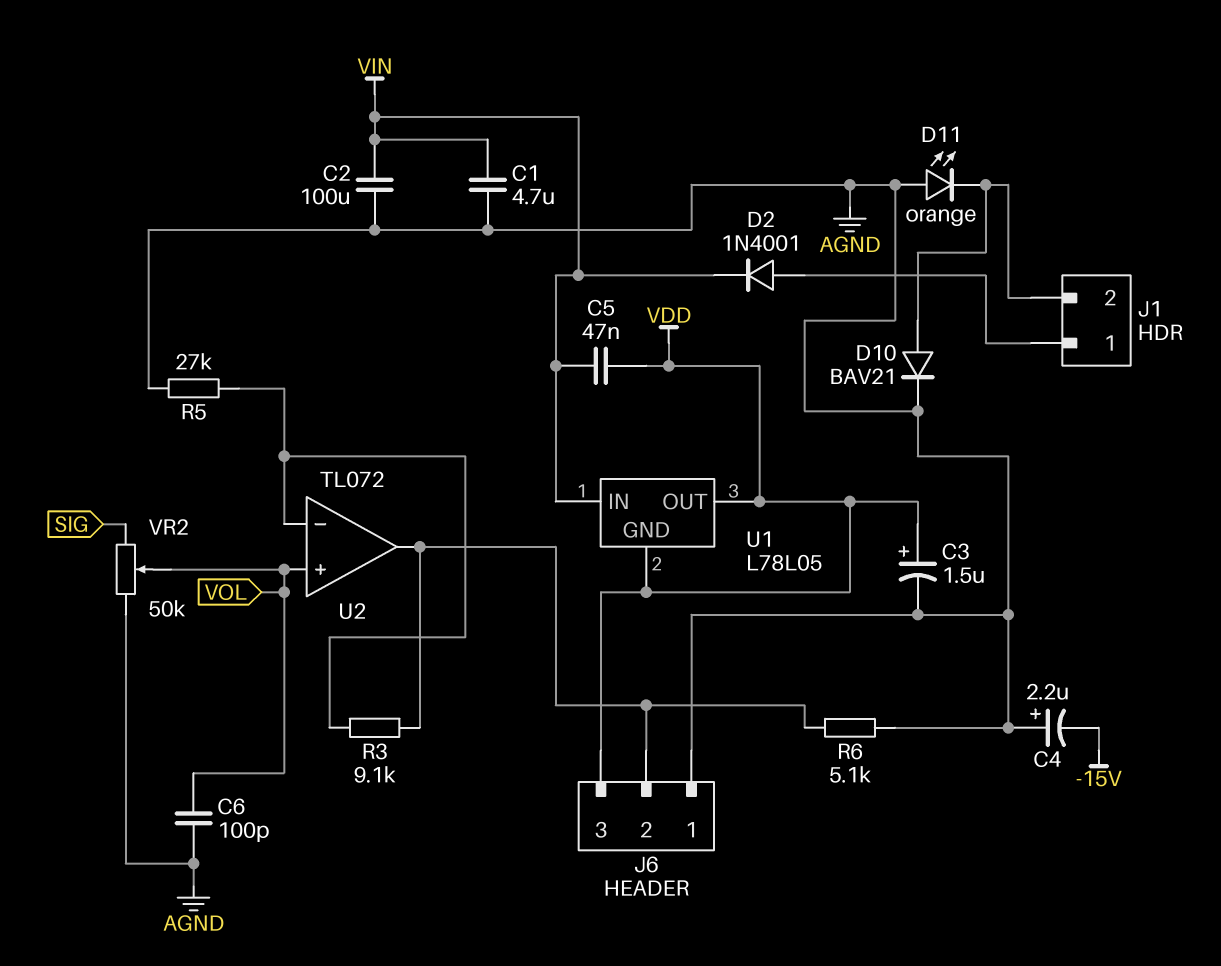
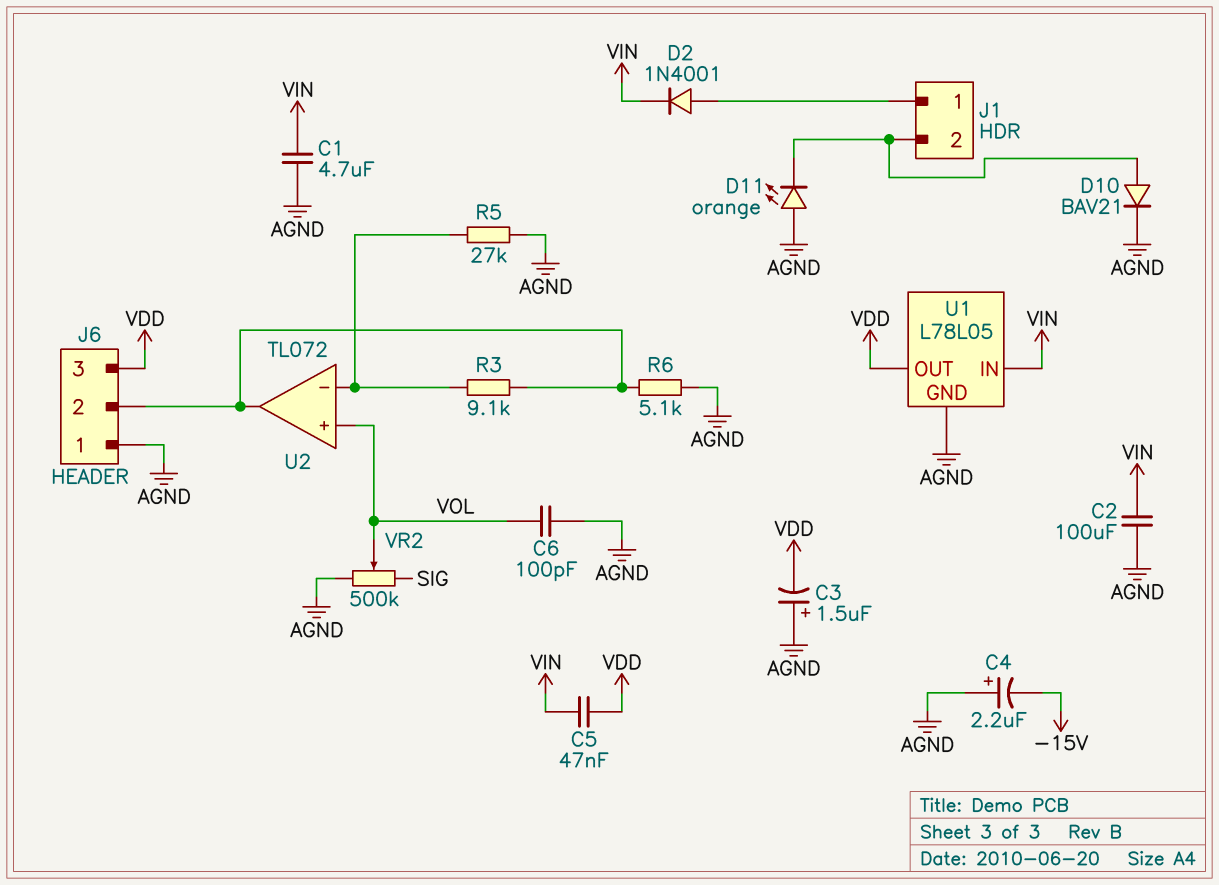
C3: 1.5uF (plus VDD, minus AGND) -> 1.5uF (plus AGND, minus VDD)
U1 pin GND: VDD -> AGND
VR2: 50k (AGND, SIG, wiper VOL) -> 500k (AGND, SIG, wiper VOL)

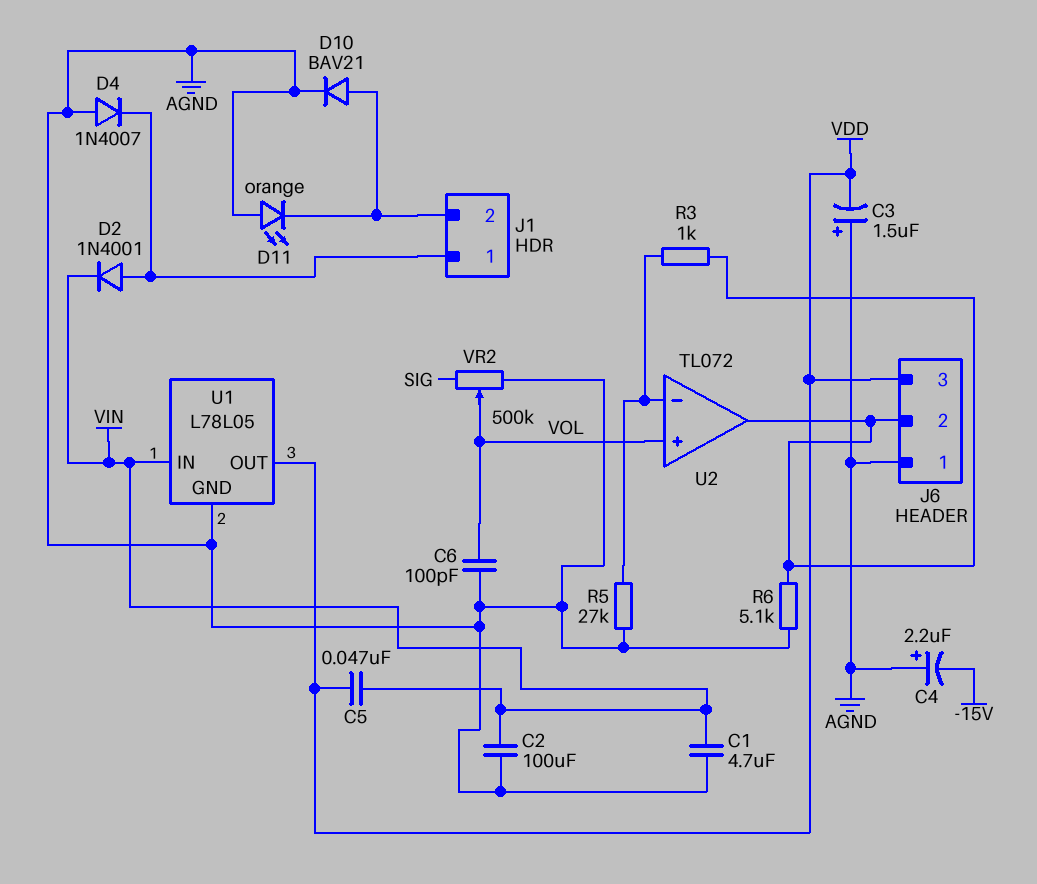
D4: none -> diode 1N4007 (A AGND, K J1/1)
R3: 9.1k (J6/2, U2/in-) -> 1k (J6/2, U2/in-)

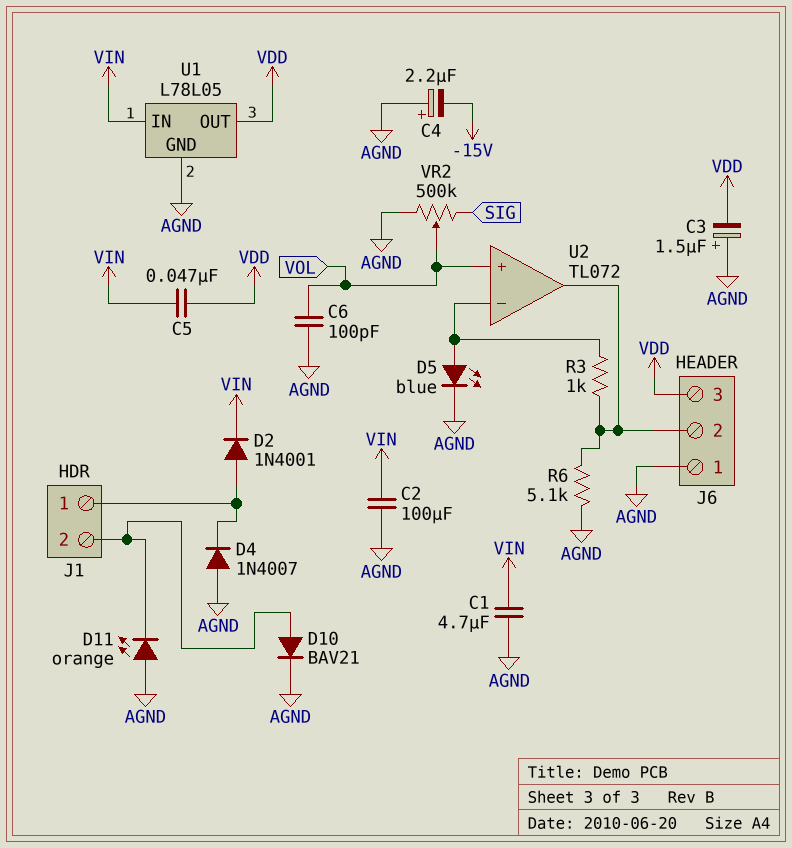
D5: none -> LED blue (A U2/in-, K AGND)
R5: 27k (AGND, U2/in-) -> none

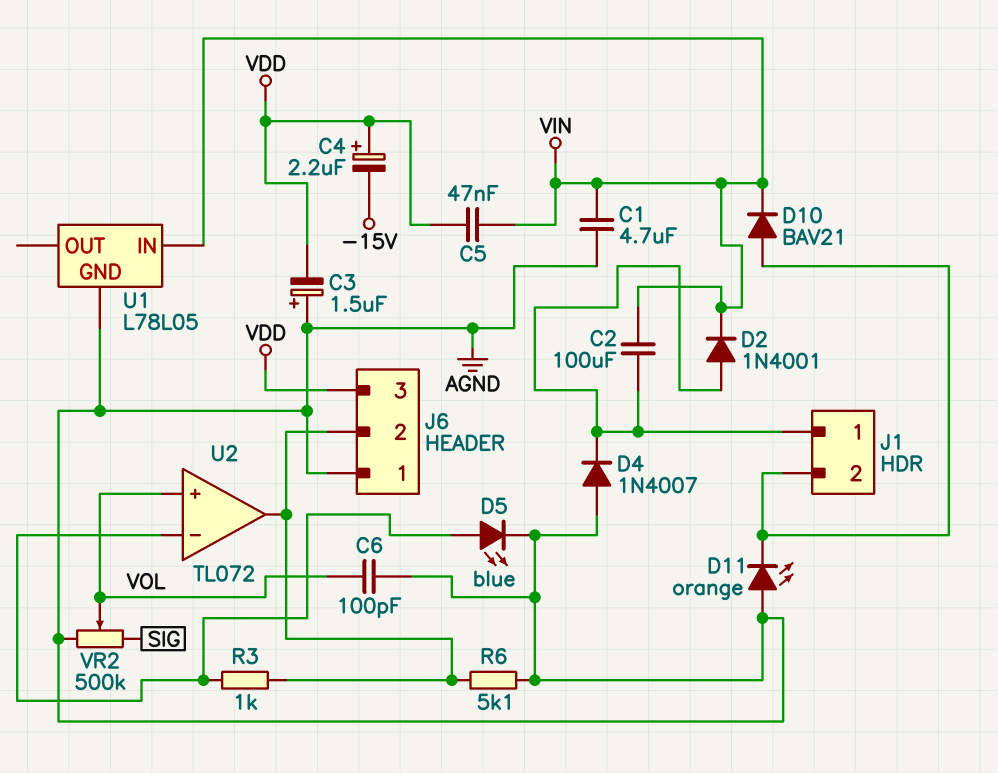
C2: 100uF (AGND, VIN) -> 100uF (J1/1, VIN)
C4: 2.2uF (plus AGND, minus -15V) -> 2.2uF (plus VDD, minus -15V)
D10: diode BAV21 (A J1/2, K AGND) -> diode BAV21 (A J1/2, K VIN)
U1 pin OUT: VDD -> none

